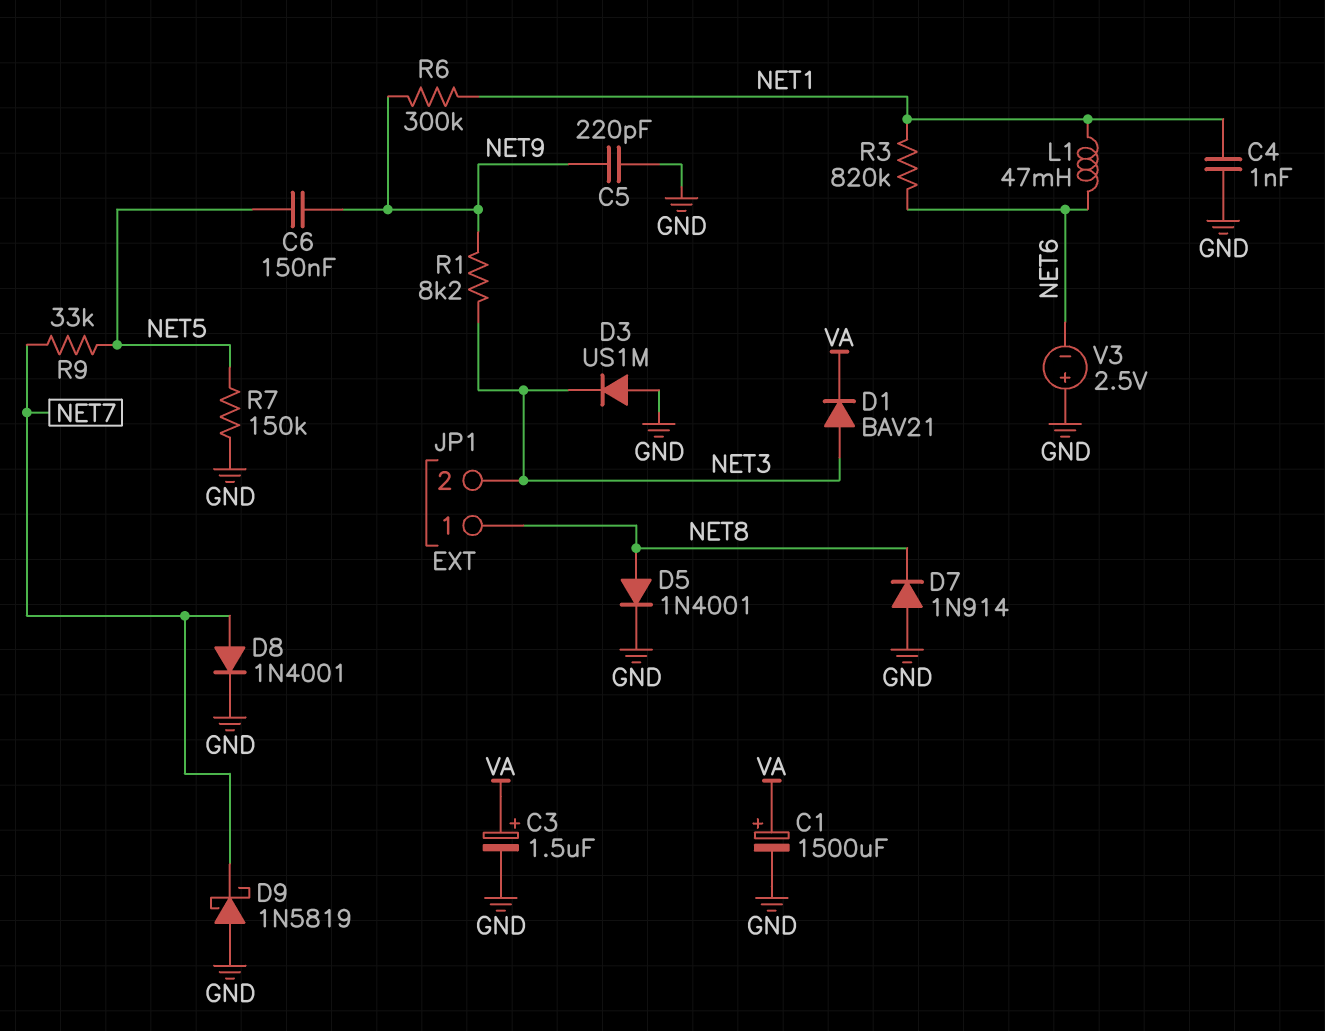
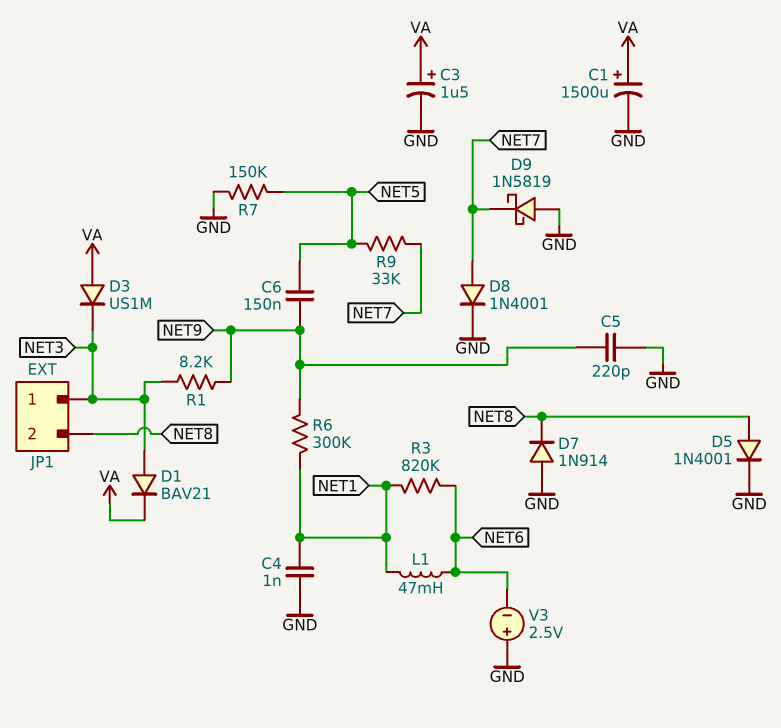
D3: diode US1M (A GND, K NET3) -> diode US1M (A VA, K NET3)
JP1 pin 1: NET8 -> NET3
JP1 pin 2: NET3 -> NET8

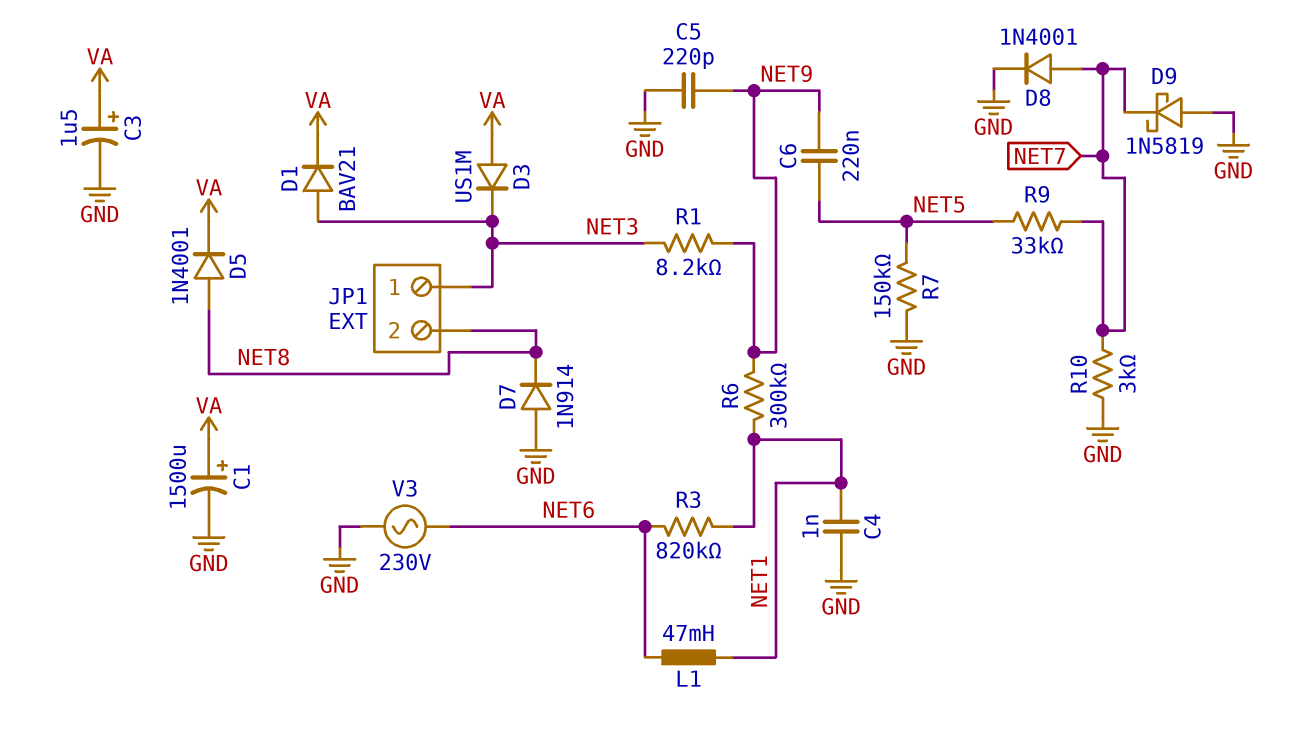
C6: 150nF (NET5, NET9) -> 220nF (NET5, NET9)
D5: diode 1N4001 (A NET8, K GND) -> diode 1N4001 (A NET8, K VA)
R10: none -> 3k (GND, NET7)
V3: 2.5V (plus GND, minus NET6) -> AC 230V (GND, NET6)

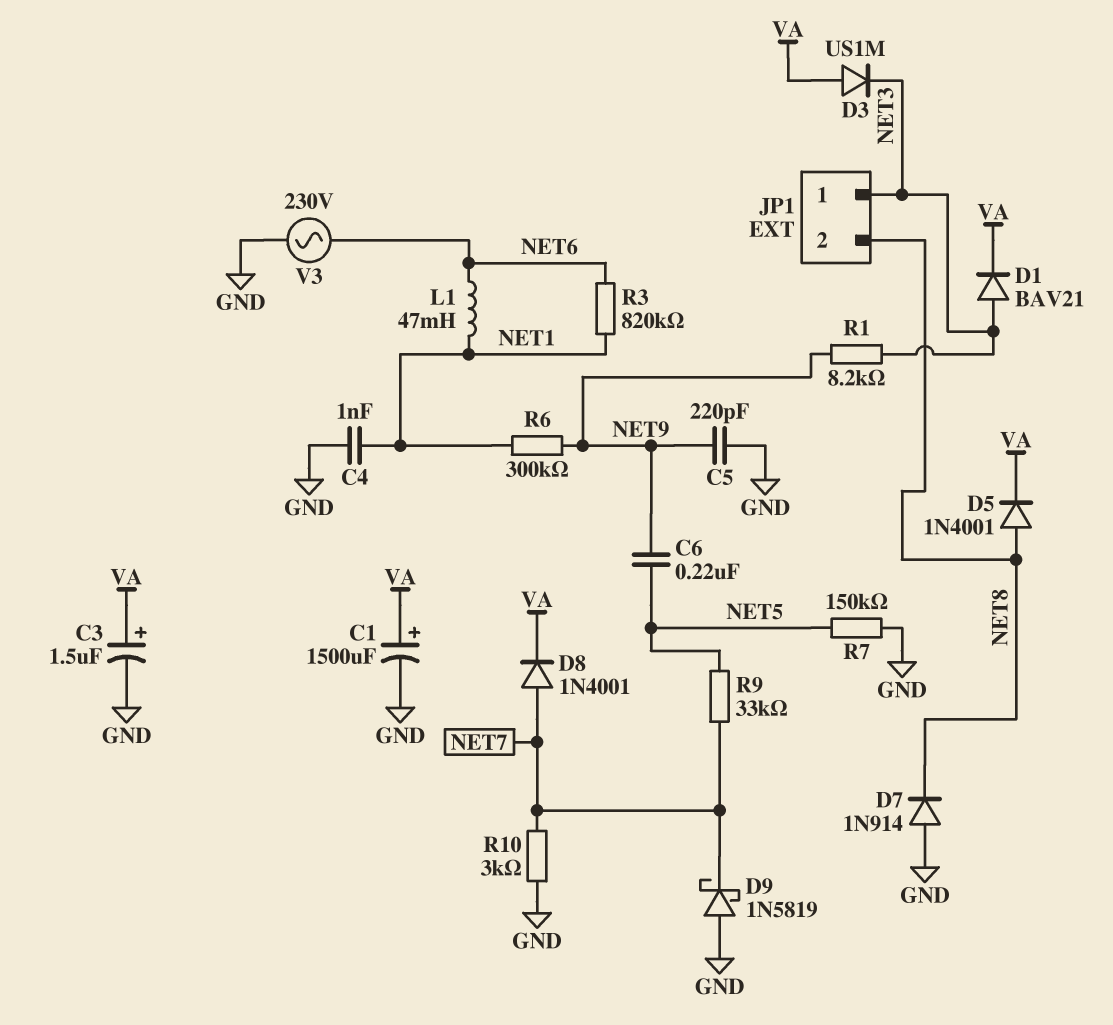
D8: diode 1N4001 (A NET7, K GND) -> diode 1N4001 (A NET7, K VA)

